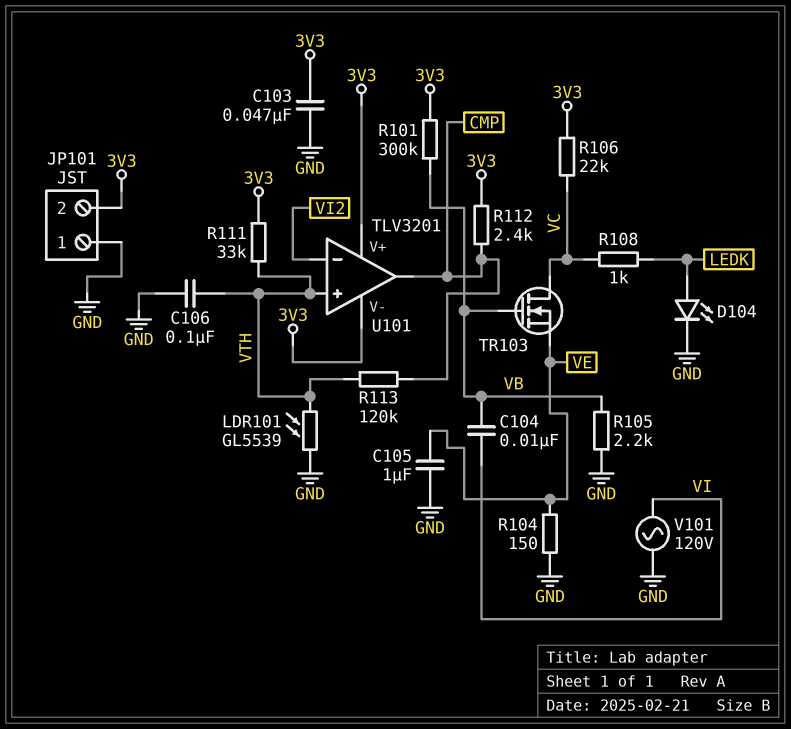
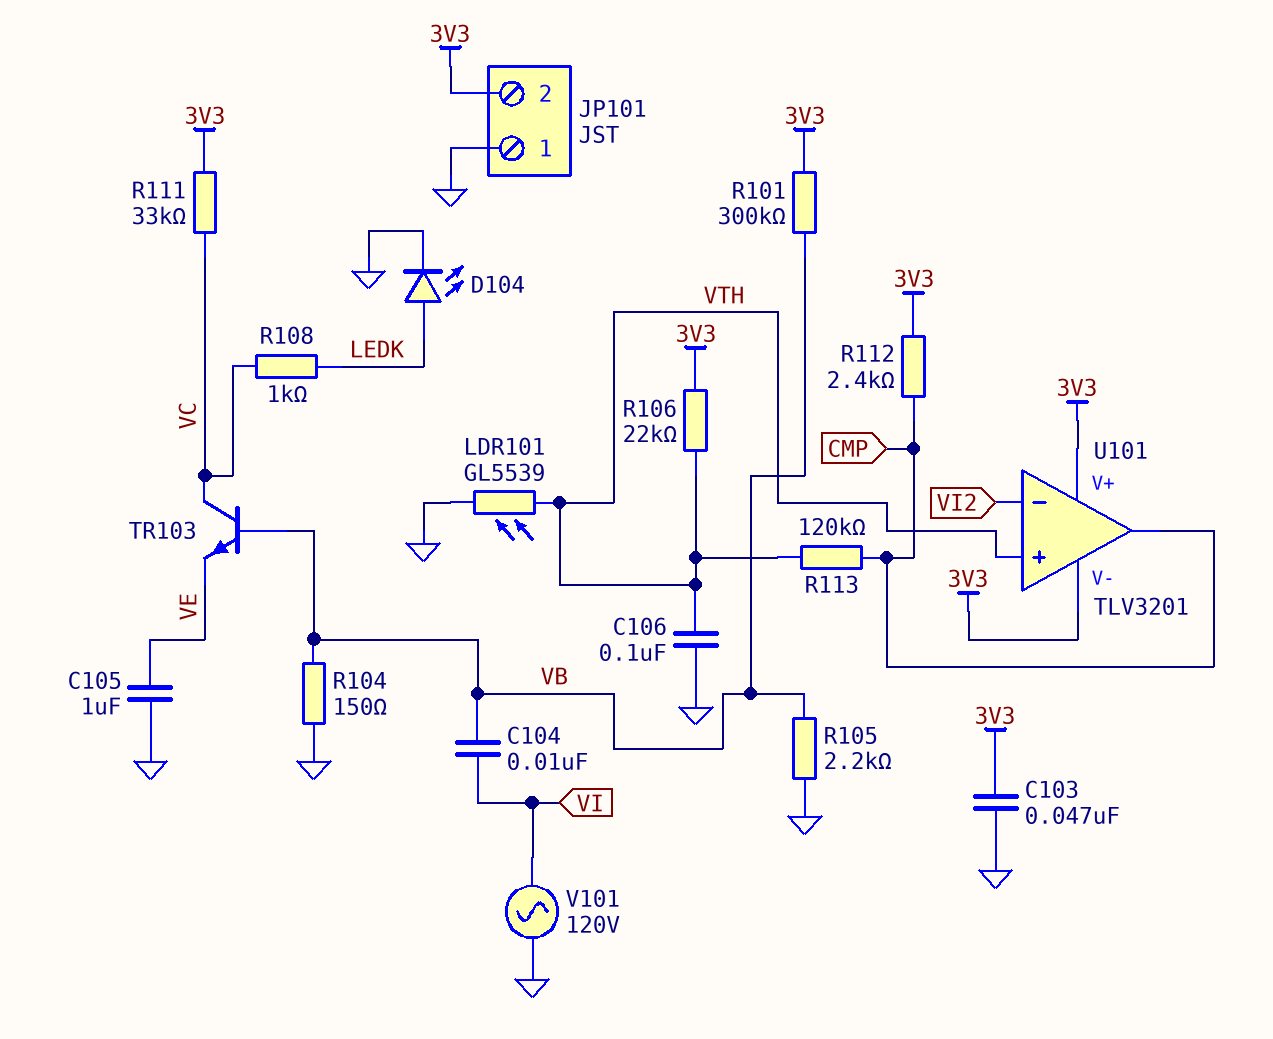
R104: 150 (GND, VE) -> 150 (GND, VB)
R106: 22k (3V3, VC) -> 22k (3V3, VTH)
R111: 33k (3V3, VTH) -> 33k (3V3, VC)
TR103: NMOS (G VB, D VC, S VE) -> NPN (B VB, C VC, E VE)

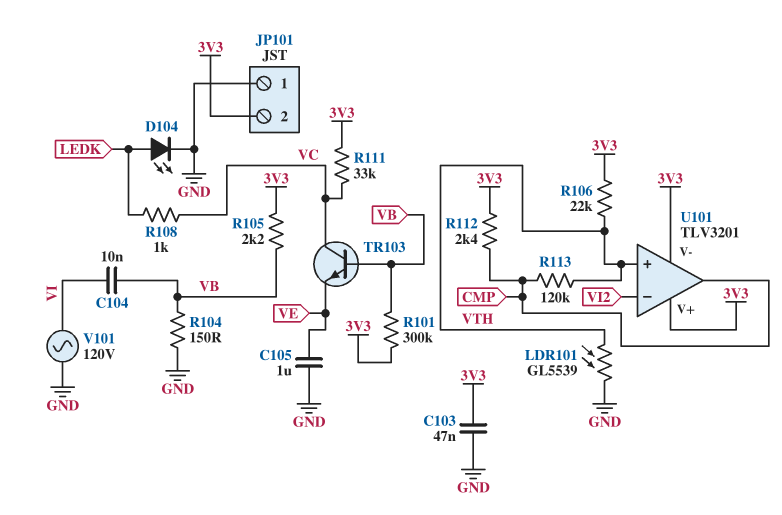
C106: 100nF (GND, VTH) -> none
R105: 2.2k (GND, VB) -> 2.2k (3V3, VB)

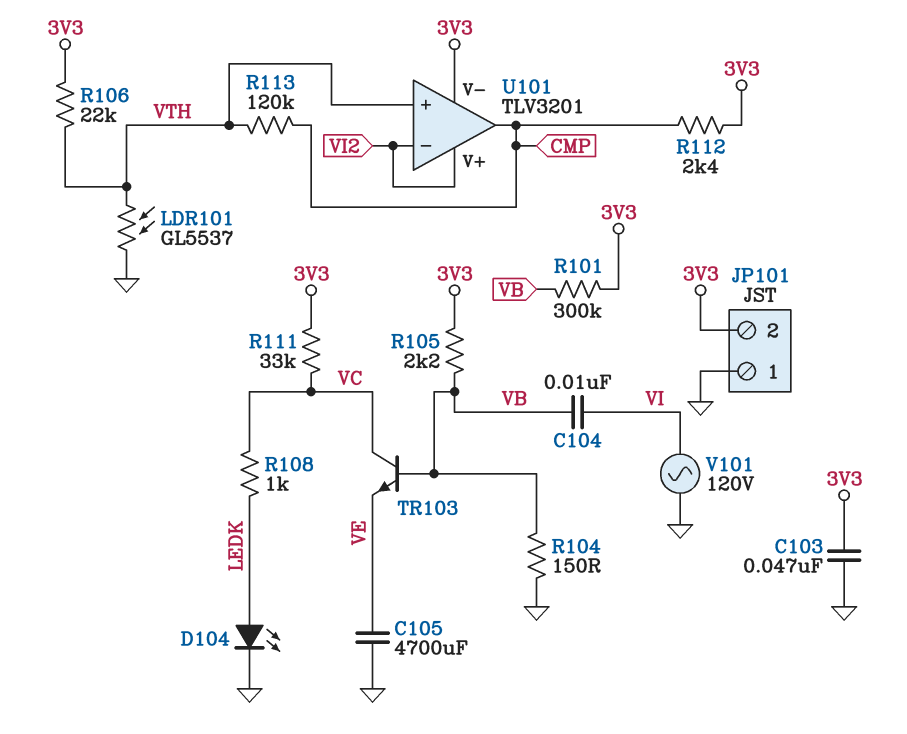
C105: 1uF (GND, VE) -> 4700uF (GND, VE)
LDR101: GL5539 (GND, VTH) -> GL5537 (GND, VTH)
U101 pin V+: 3V3 -> VI2

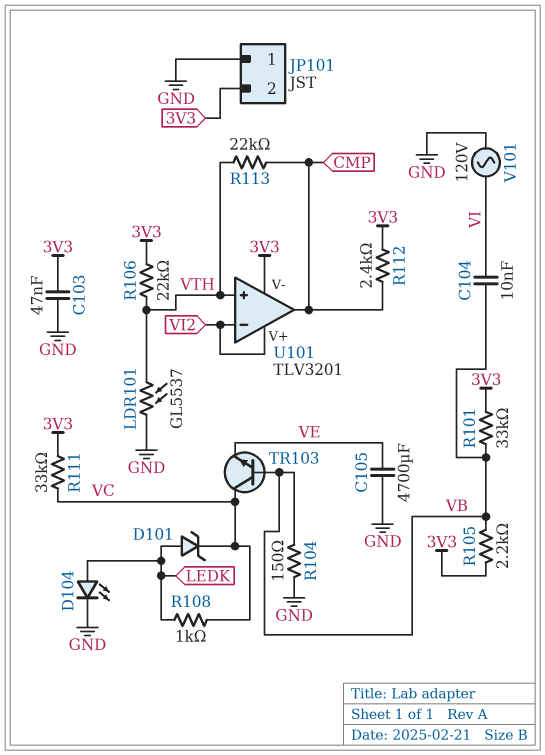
D101: none -> zener (A LEDK, K VC)
R101: 300k (3V3, VB) -> 33k (3V3, VB)
R113: 120k (CMP, VTH) -> 22k (CMP, VTH)

